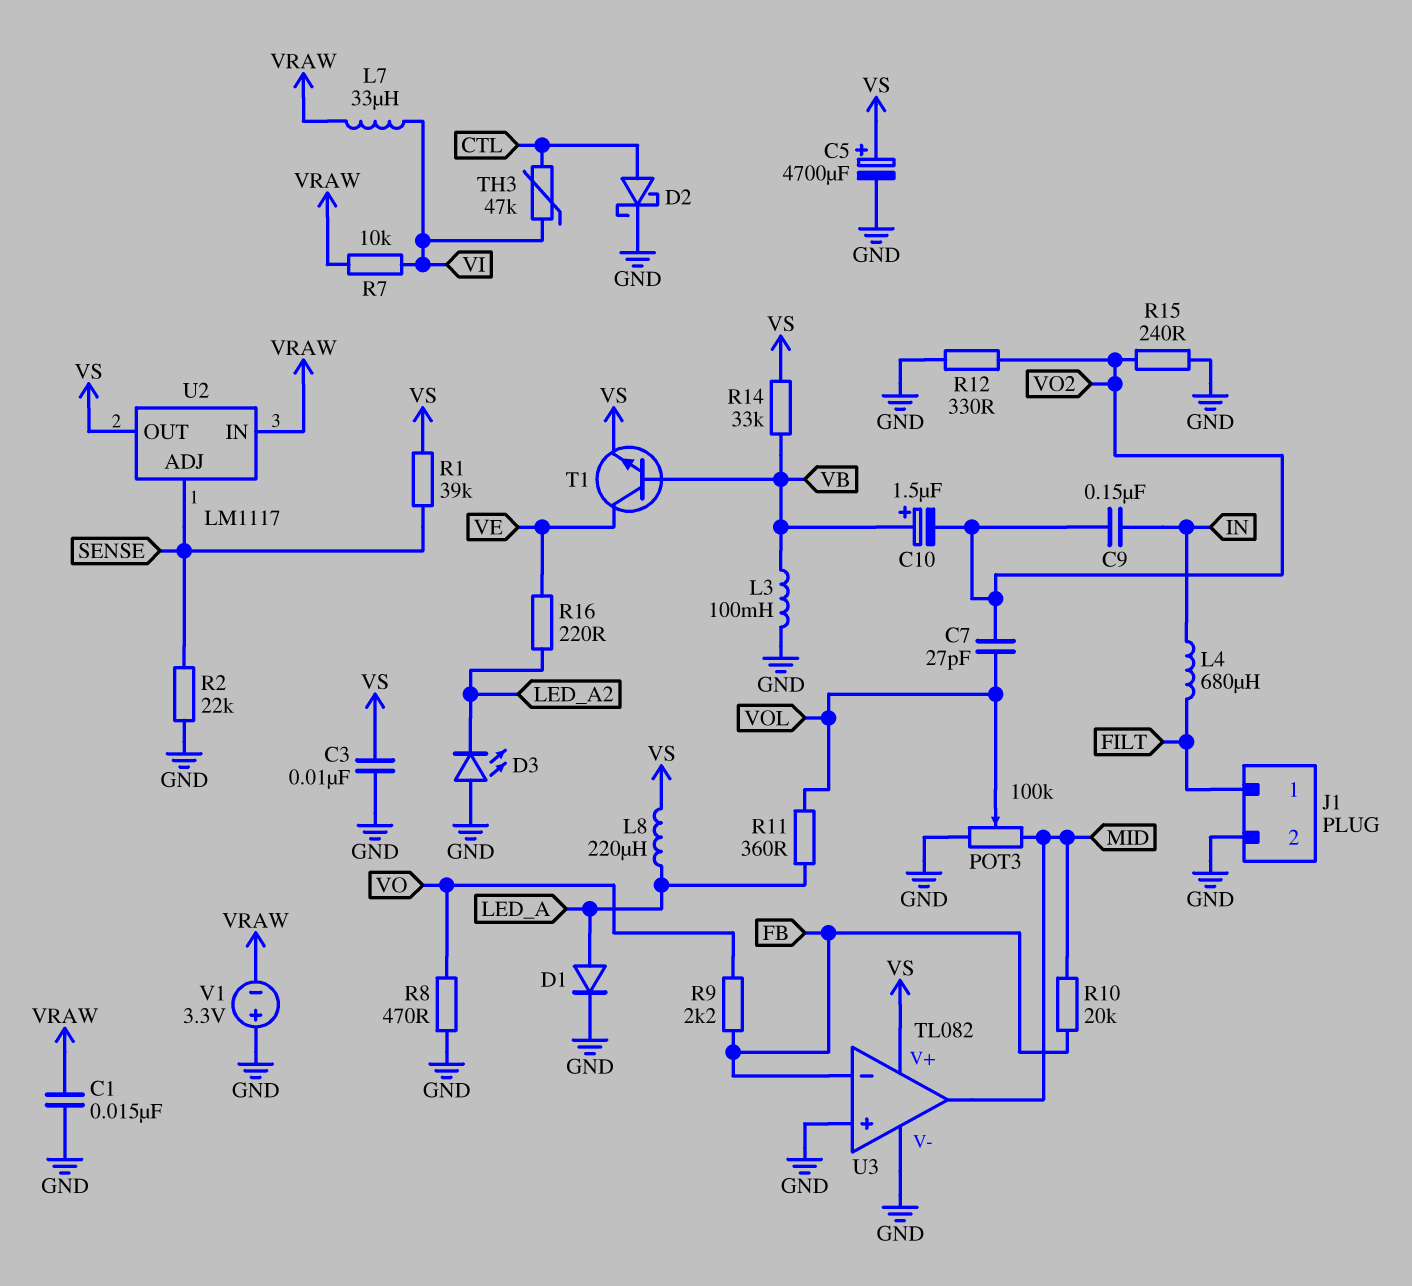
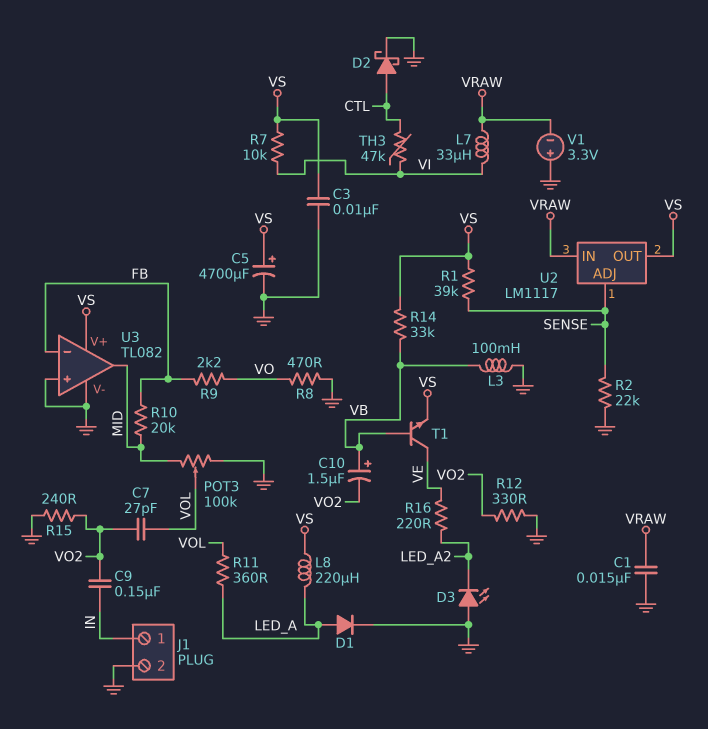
J1 pin 1: FILT -> IN
L4: 680uH (FILT, IN) -> none
R7: 10k (VI, VRAW) -> 10k (VI, VS)

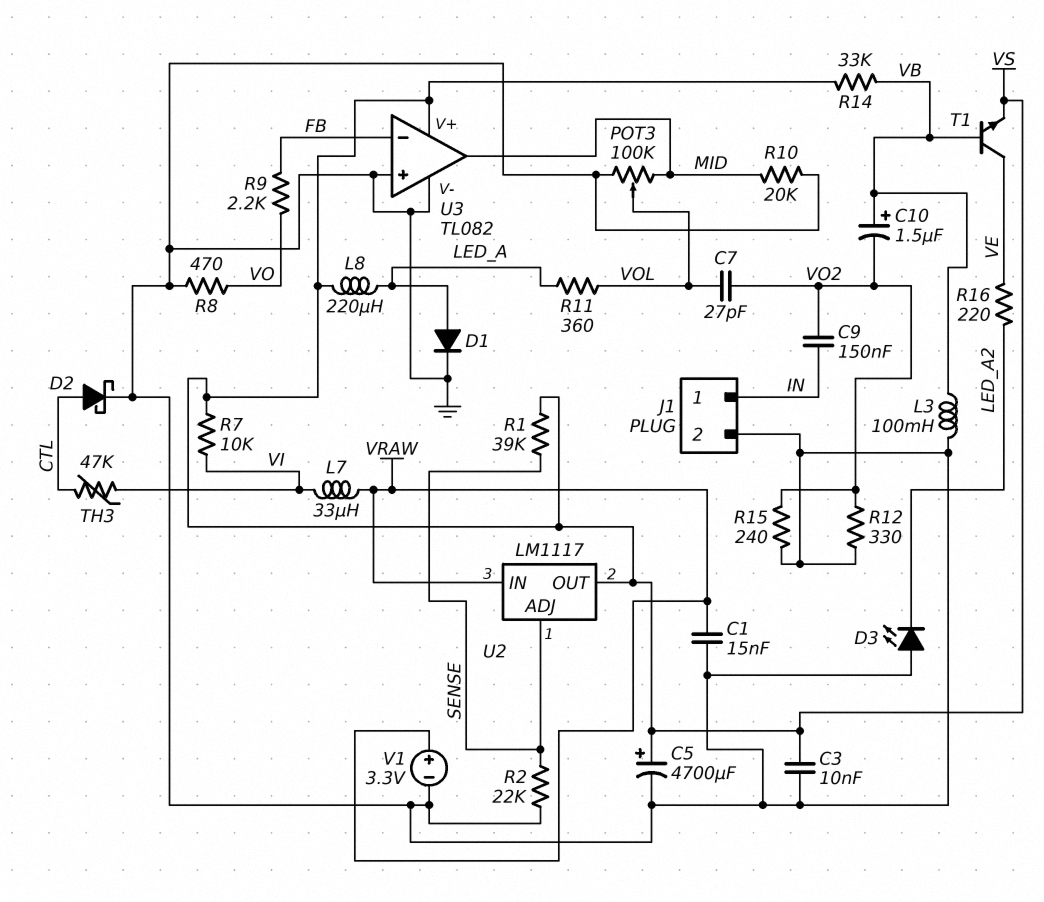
R10: 20k (FB, MID) -> 20k (GND, MID)
V1: 3.3V (plus GND, minus VRAW) -> 3.3V (plus VRAW, minus GND)

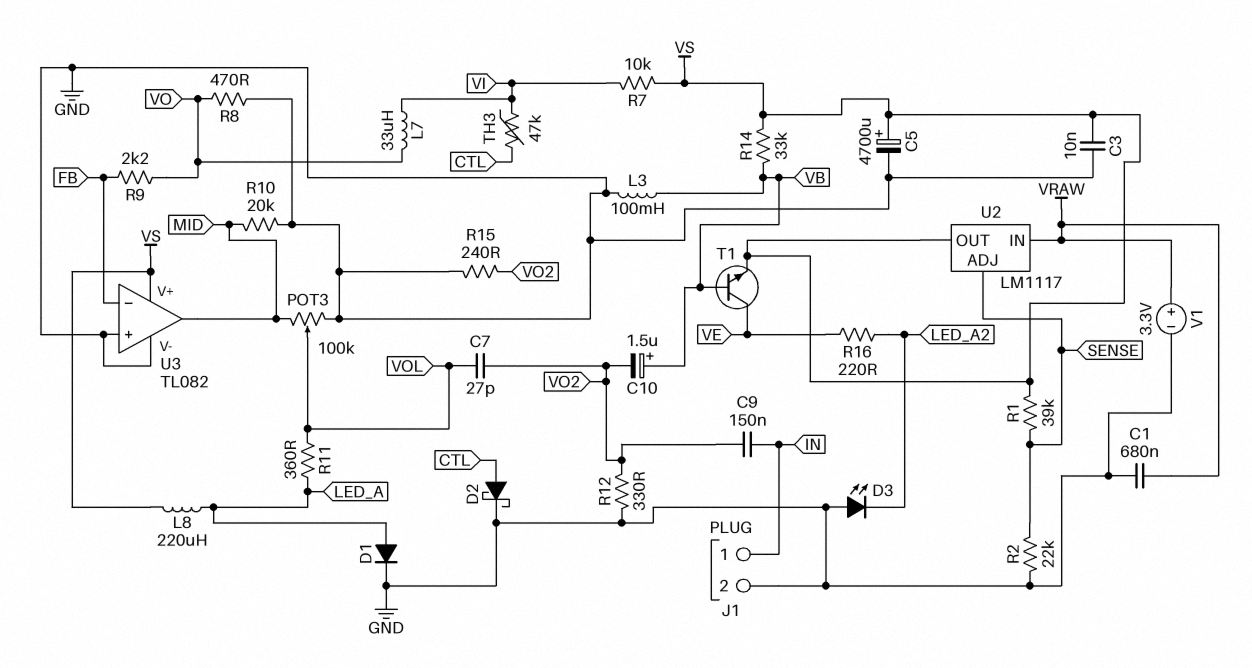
C1: 15nF (GND, VRAW) -> 680nF (GND, VRAW)
L7: 33uH (VI, VRAW) -> 33uH (VI, VO)

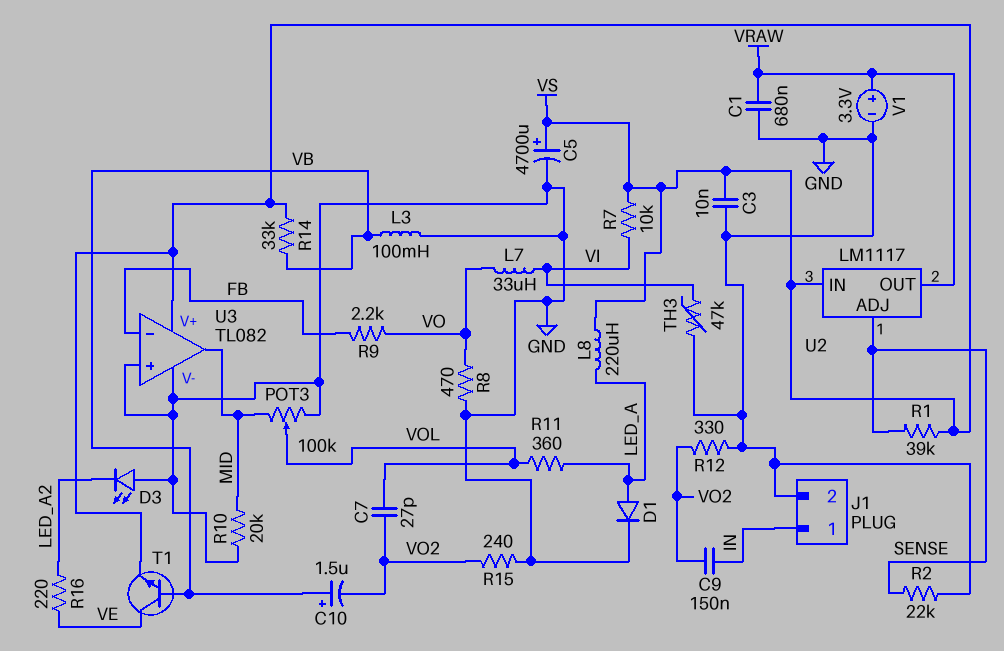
D2: schottky (A CTL, K GND) -> none
TH3: 47k (CTL, VI) -> 47k (GND, VI)
U2 pin IN: VRAW -> VS
U2 pin OUT: VS -> VRAW

